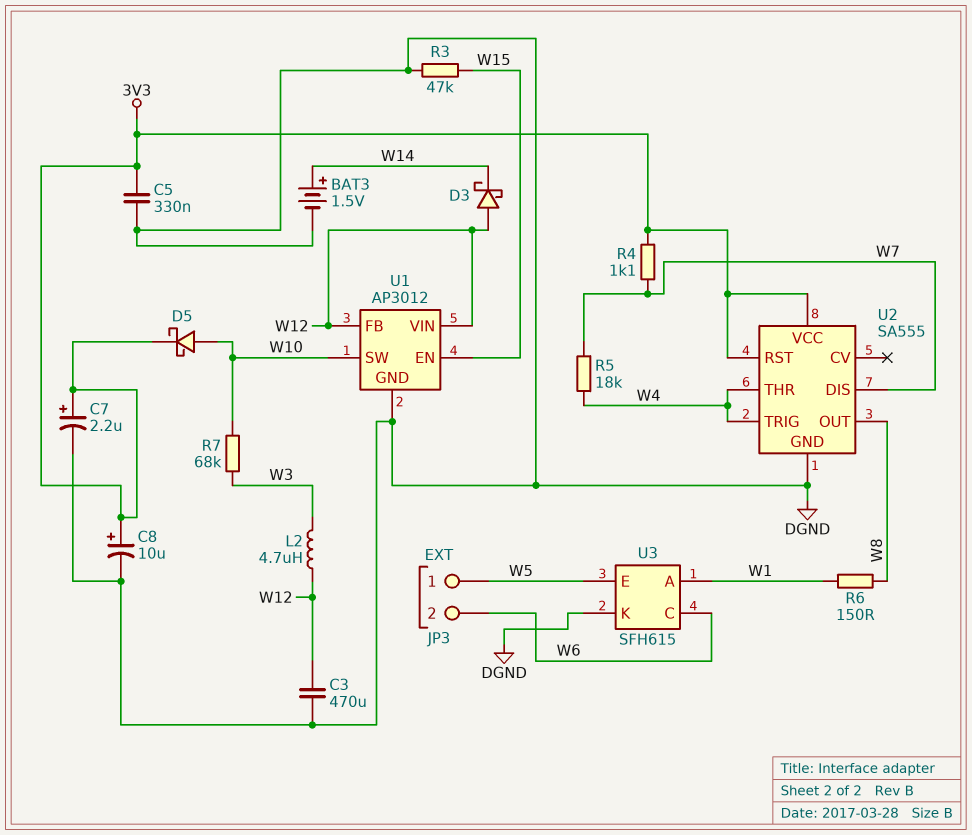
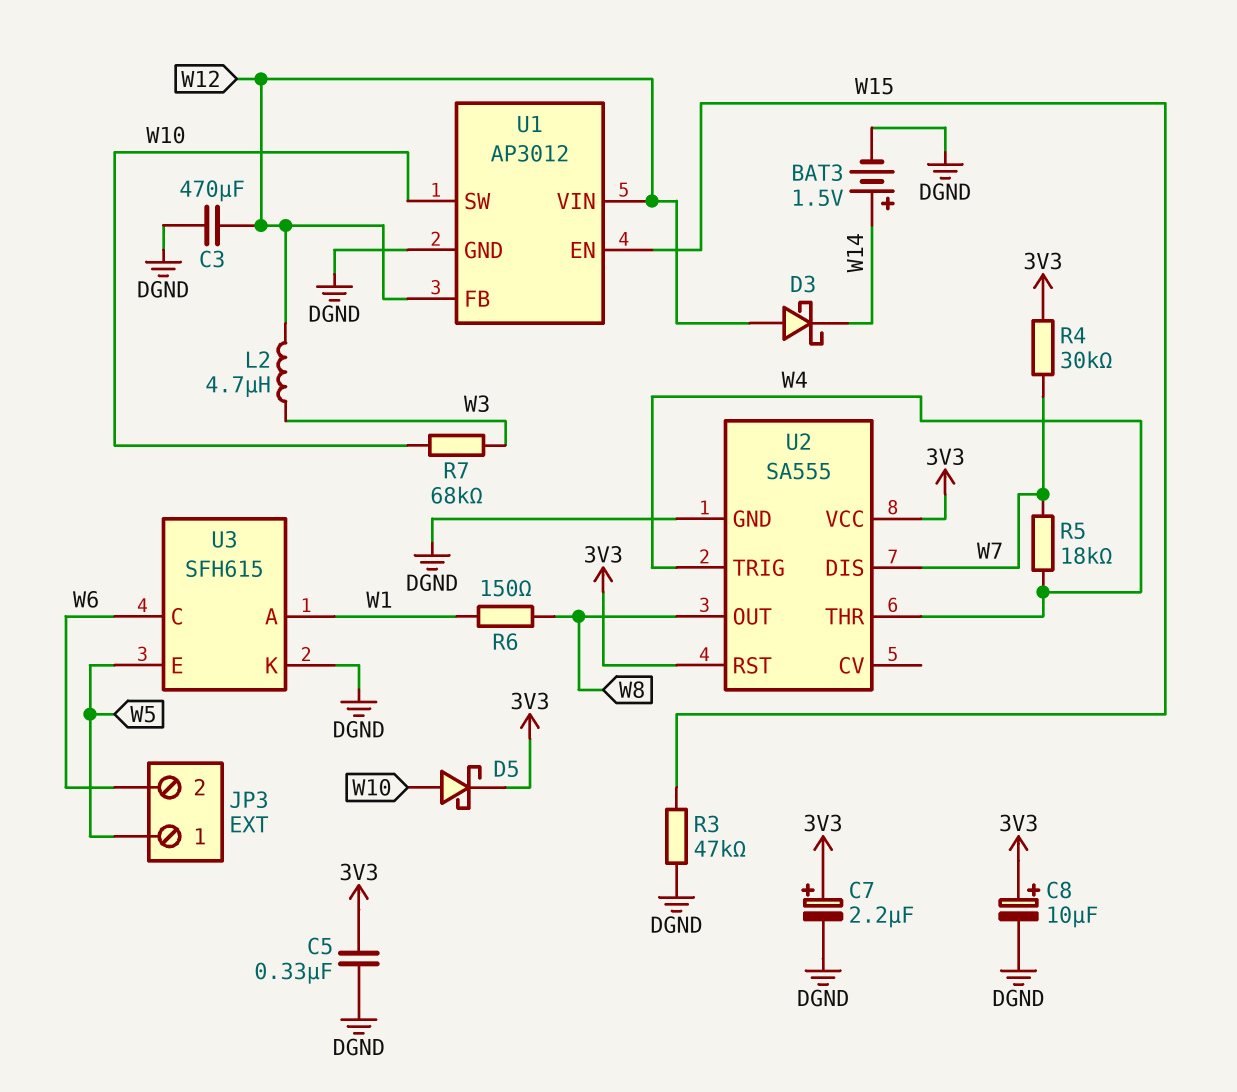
R4: 1.1k (3V3, W7) -> 30k (3V3, W7)

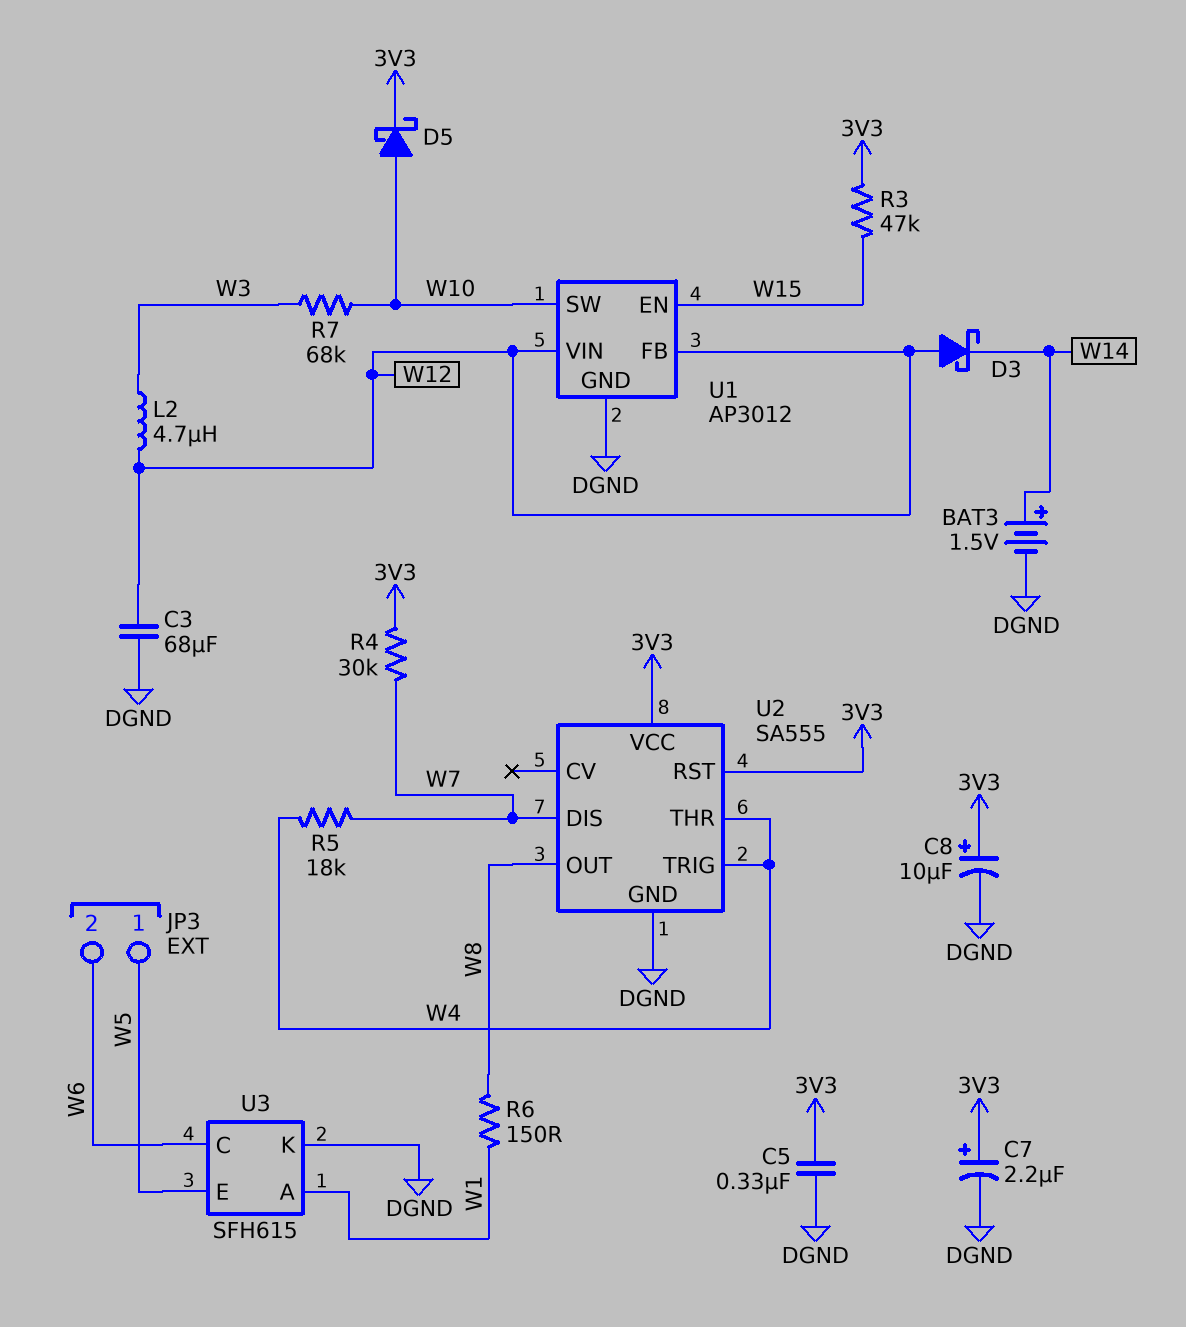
C3: 470uF (DGND, W12) -> 68uF (DGND, W12)
R3: 47k (DGND, W15) -> 47k (3V3, W15)

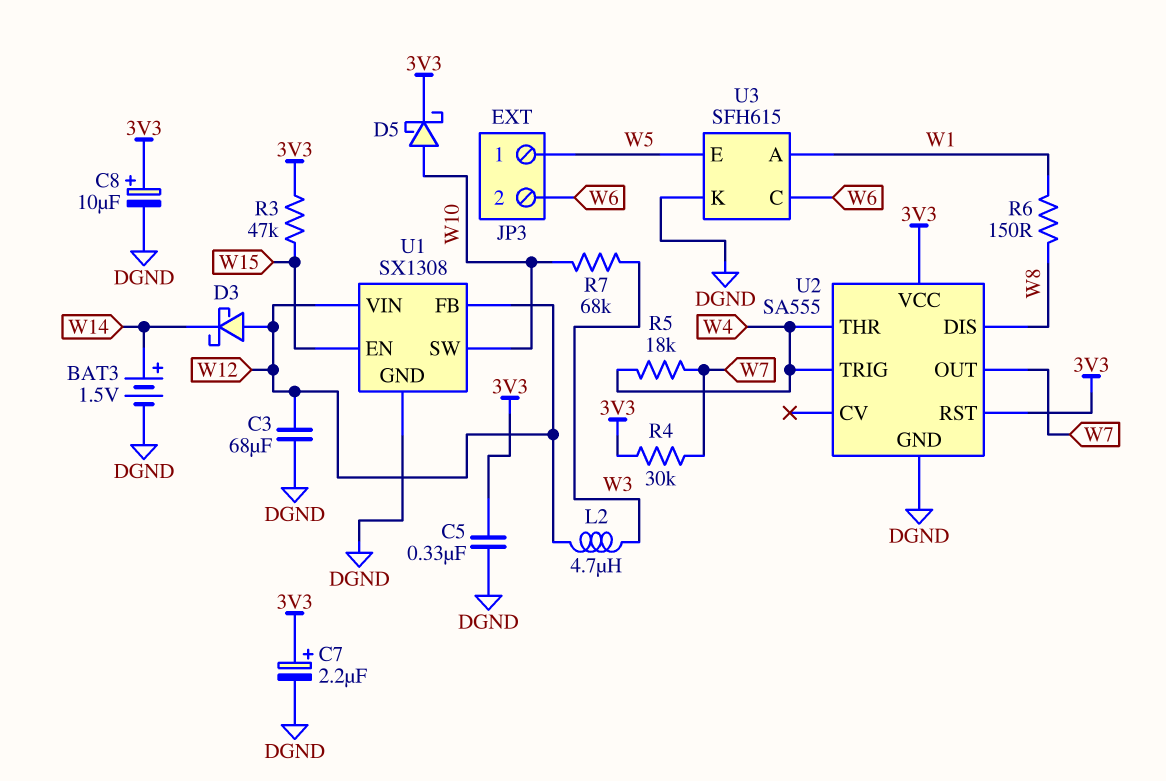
U1: AP3012 -> SX1308
U2 pin DIS: W7 -> W8
U2 pin OUT: W8 -> W7

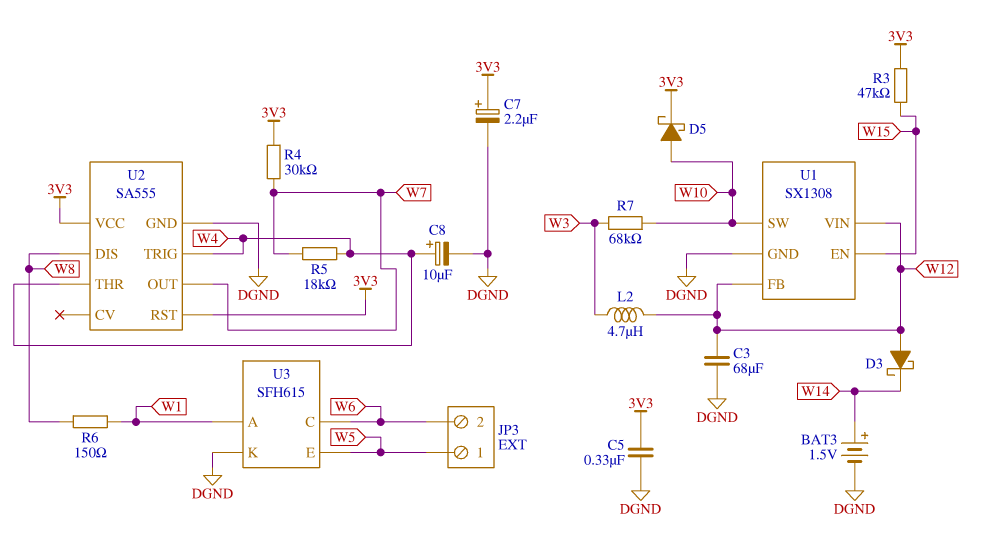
C8: 10uF (plus 3V3, minus DGND) -> 10uF (plus W4, minus DGND)

